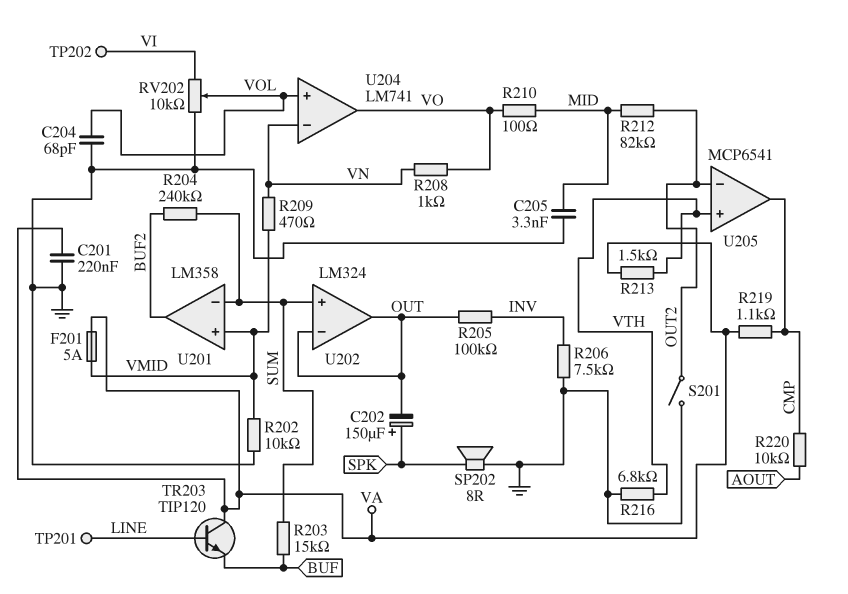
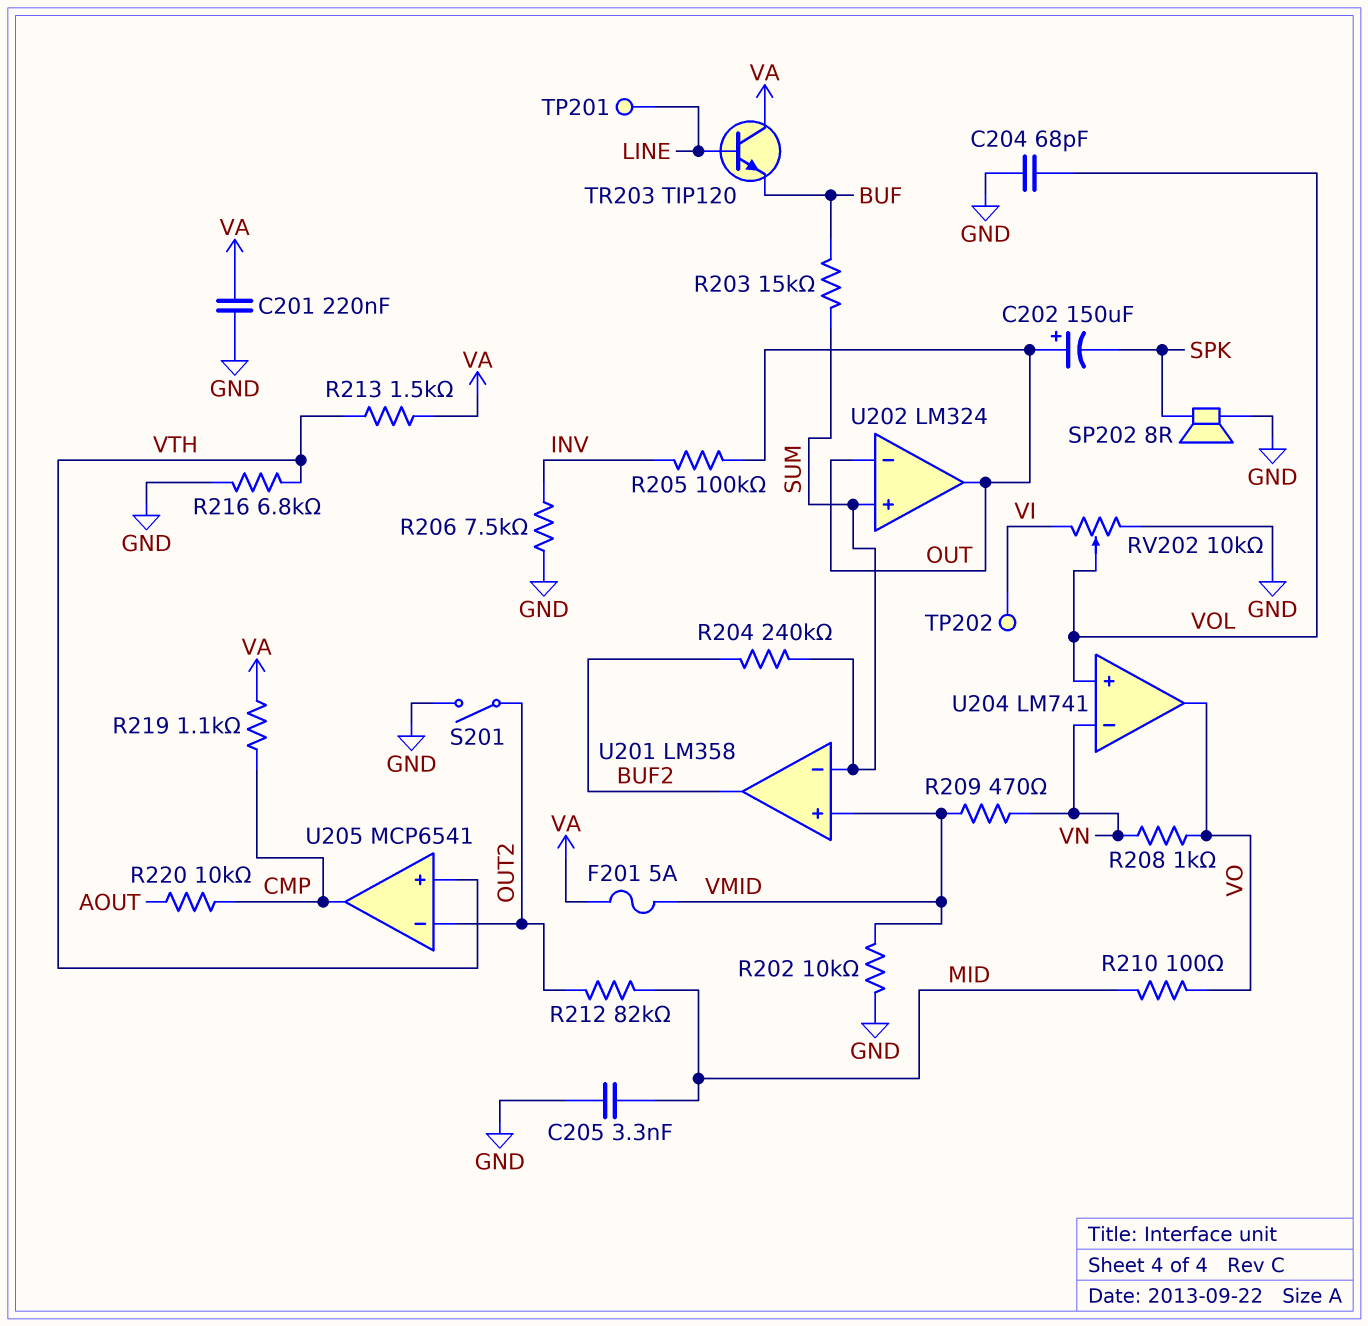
C202: 150uF (plus SPK, minus OUT) -> 150uF (plus OUT, minus SPK)

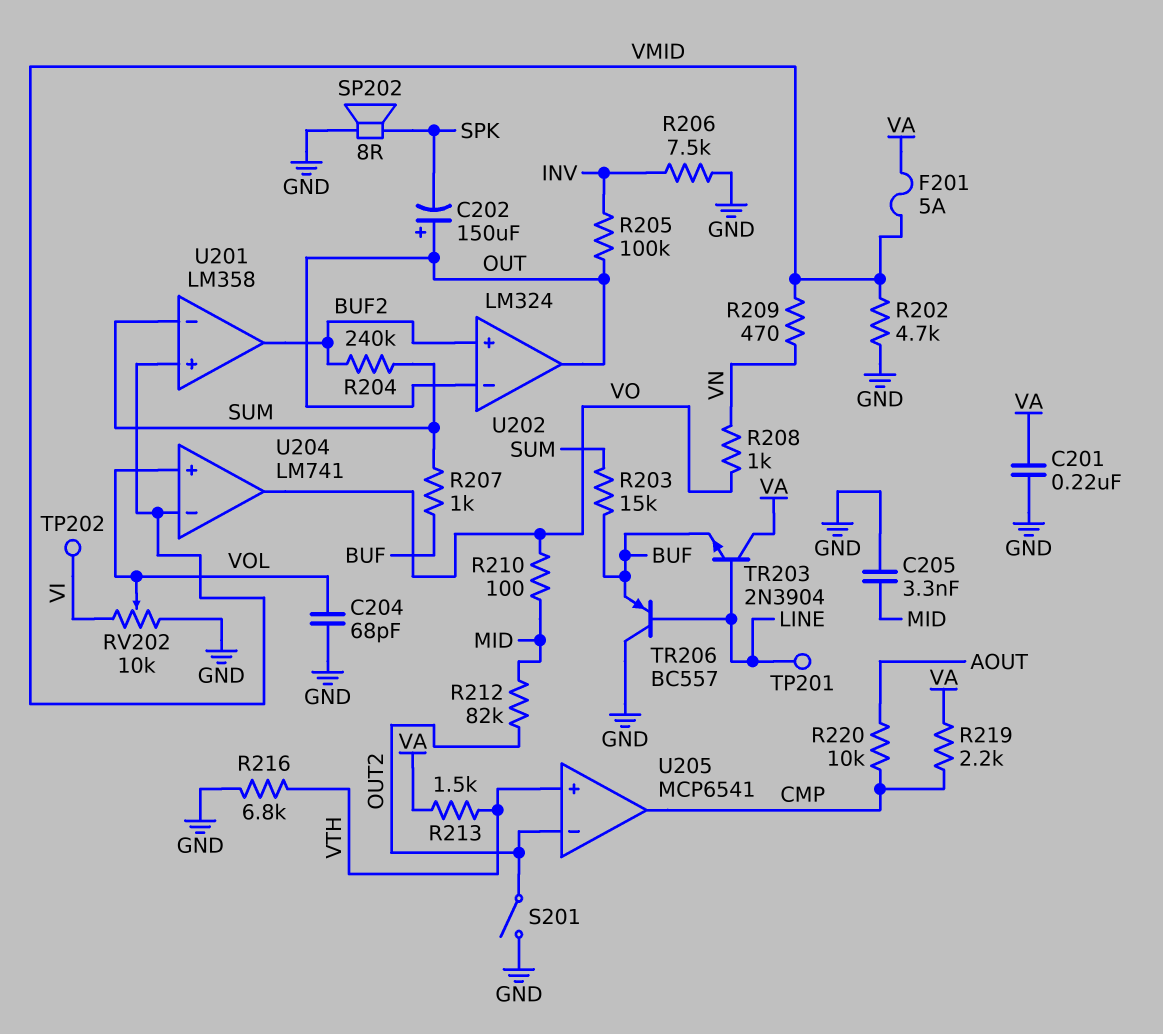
R202: 10k (GND, VMID) -> 4.7k (GND, VMID)
R207: none -> 1k (BUF, SUM)
R219: 1.1k (CMP, VA) -> 2.2k (CMP, VA)
TR203: NPN TIP120 (B LINE, C VA, E BUF) -> NPN 2N3904 (B LINE, C VA, E BUF)
TR206: none -> PNP BC557 (B LINE, C GND, E BUF)
U202 pin in+: SUM -> BUF2
U204 pin in-: VN -> VMID

